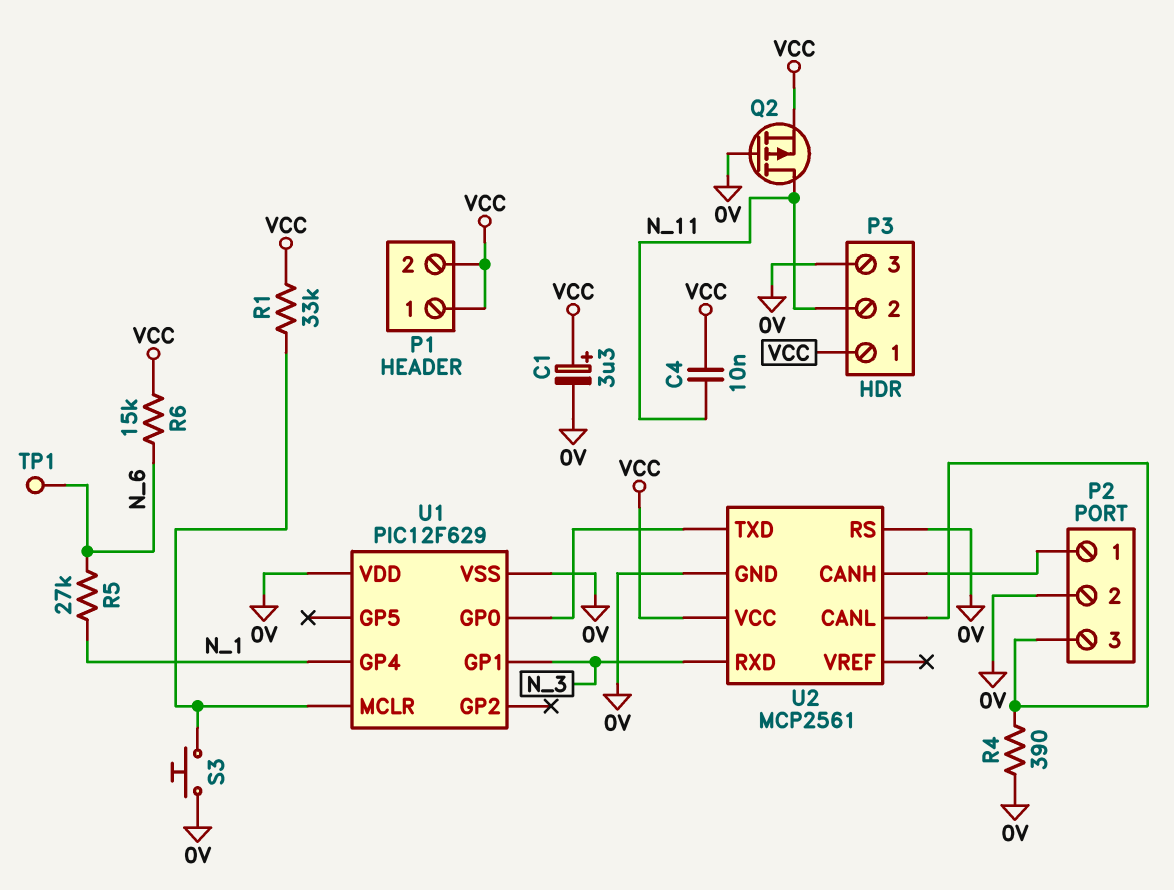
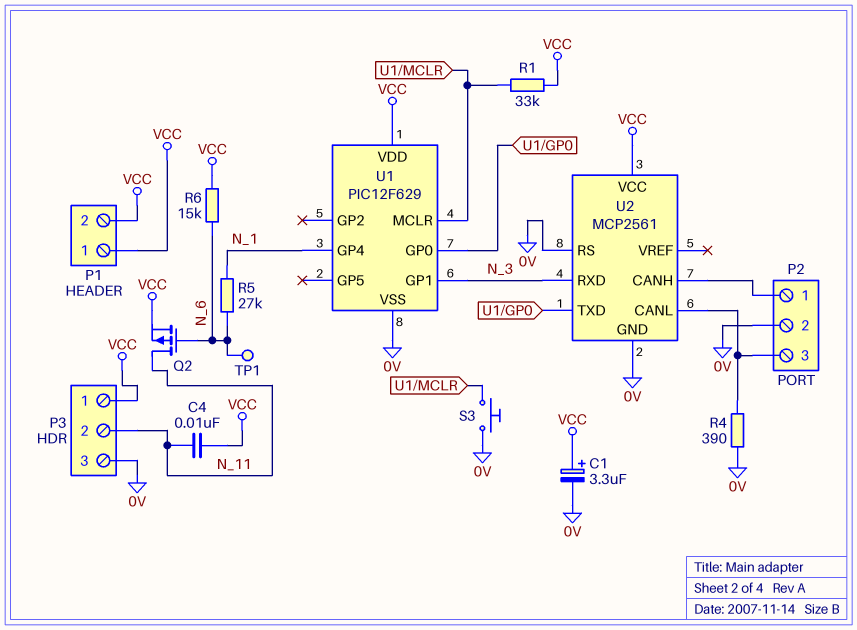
Q2: PMOS (G 0V, D N_11, S VCC) -> PMOS (G N_6, D N_11, S VCC)
U1 pin VDD: 0V -> VCC

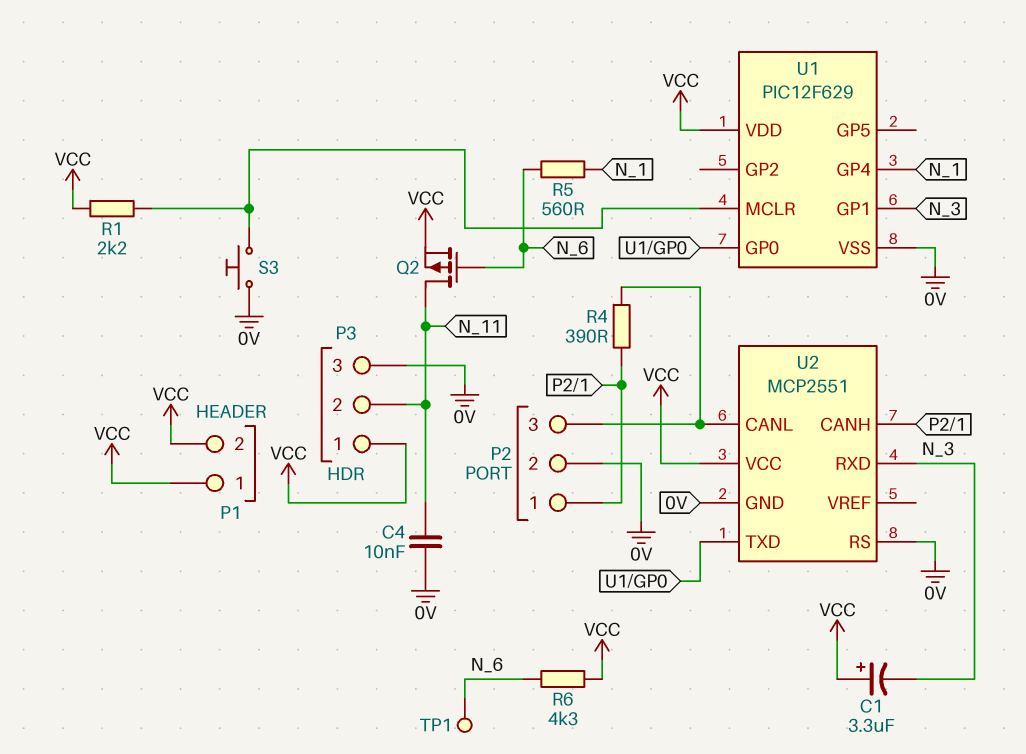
C1: 3.3uF (plus VCC, minus 0V) -> 3.3uF (plus VCC, minus N_3)
C4: 10nF (N_11, VCC) -> 10nF (0V, N_11)
R1: 33k (U1/MCLR, VCC) -> 2.2k (U1/MCLR, VCC)
R4: 390 (0V, P2/3) -> 390 (P2/1, P2/3)
R5: 27k (N_1, N_6) -> 560 (N_1, N_6)
R6: 15k (N_6, VCC) -> 4.3k (N_6, VCC)
U2: MCP2561 -> MCP2551

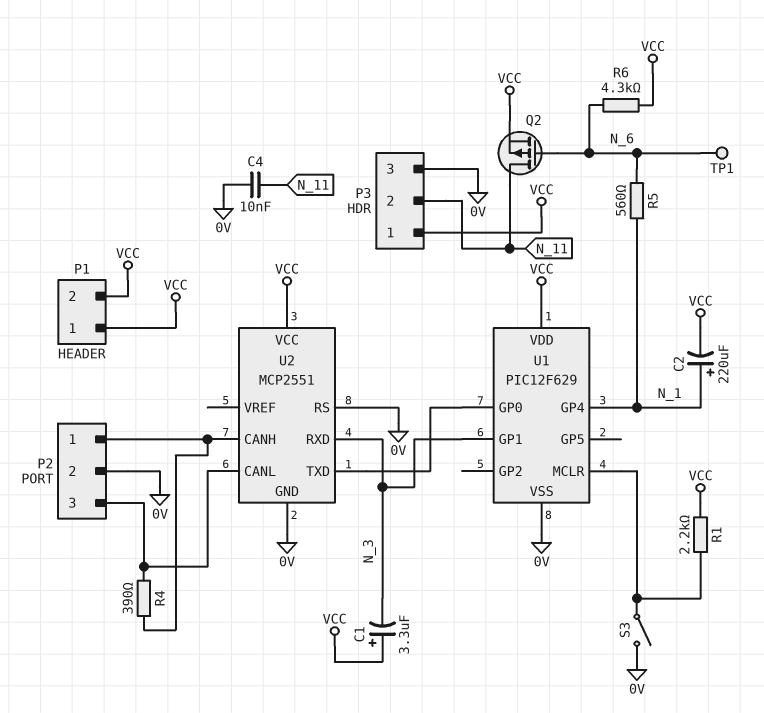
C2: none -> 220uF (plus N_1, minus VCC)
S3: button (0V, U1/MCLR) -> switch (0V, U1/MCLR)

